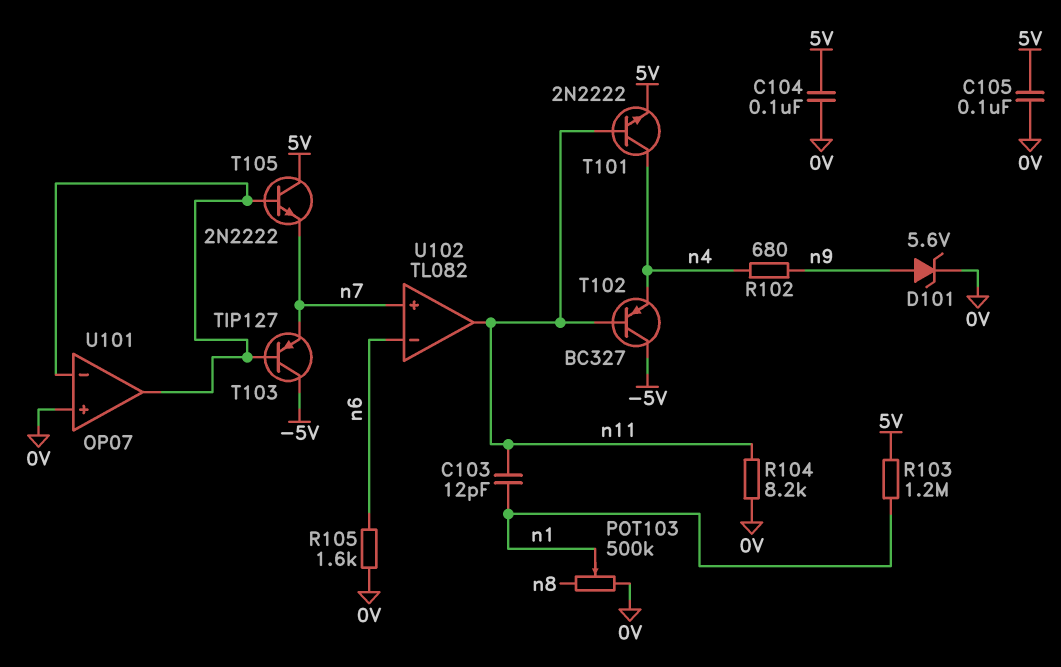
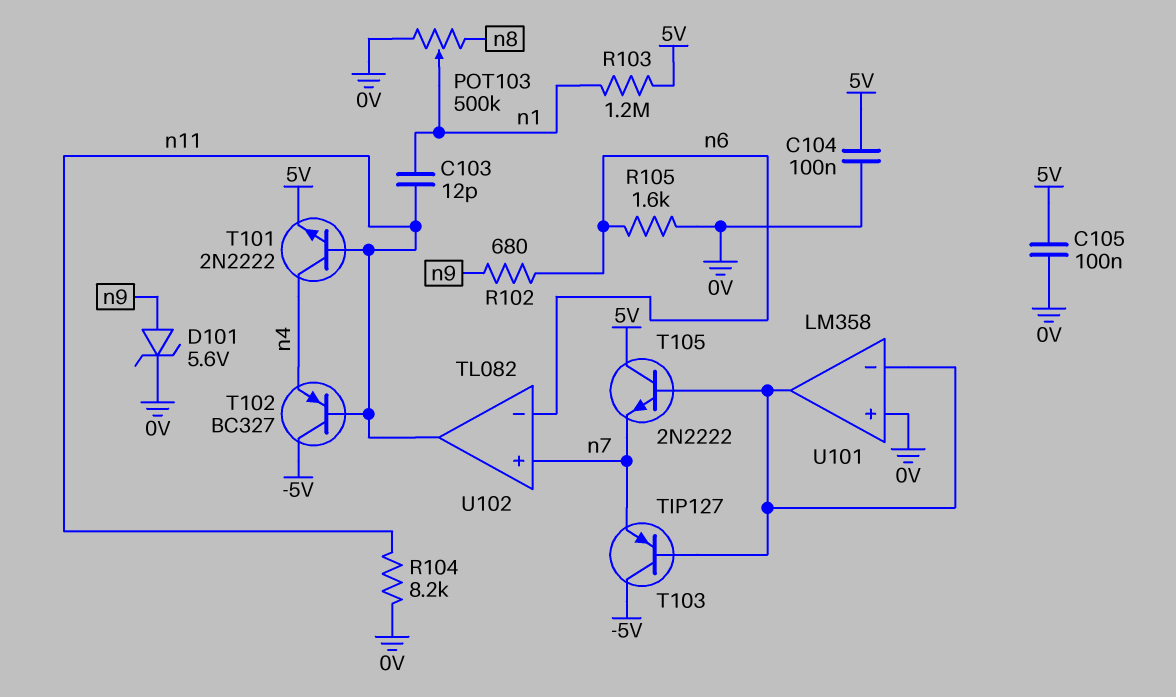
R102: 680 (n4, n9) -> 680 (n6, n9)
U101: OP07 -> LM358

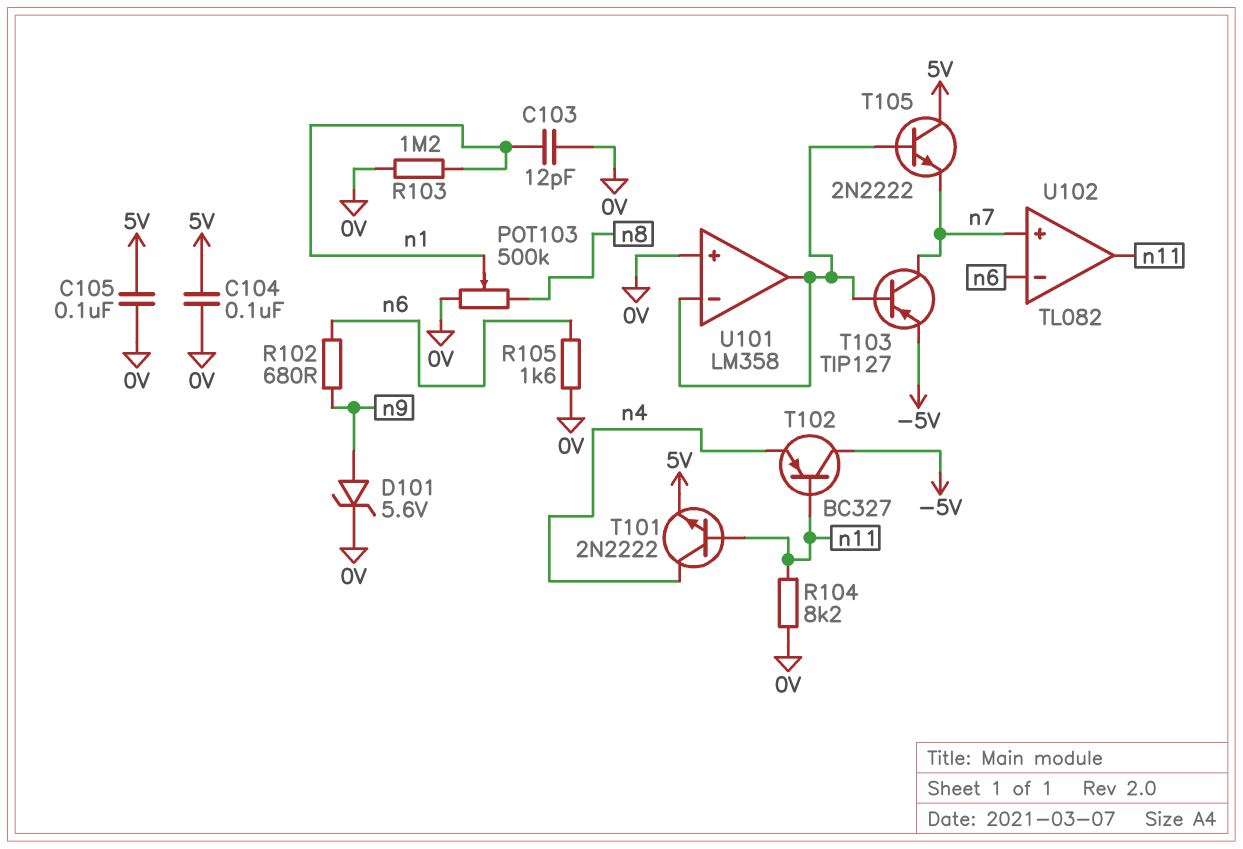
C103: 12pF (n1, n11) -> 12pF (0V, n1)
R103: 1.2M (5V, n1) -> 1.2M (0V, n1)
T103: PNP TIP127 (B U101/in-, C -5V, E n7) -> PNP TIP127 (B U101/in-, C n7, E -5V)

